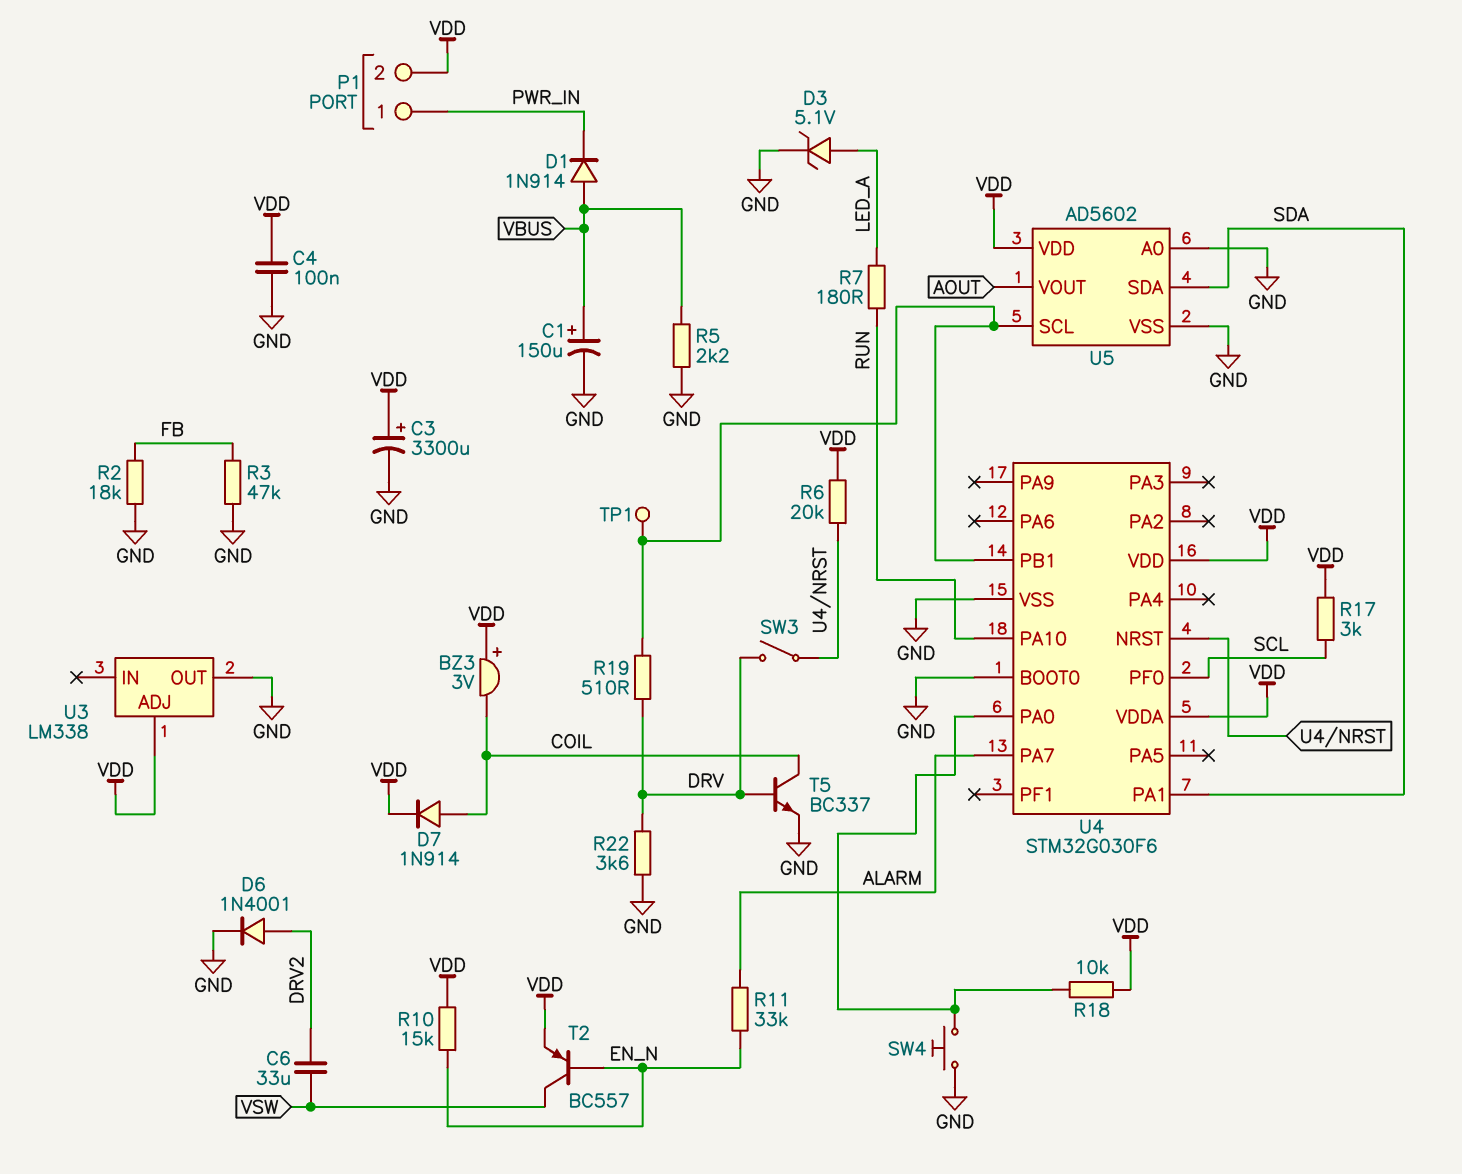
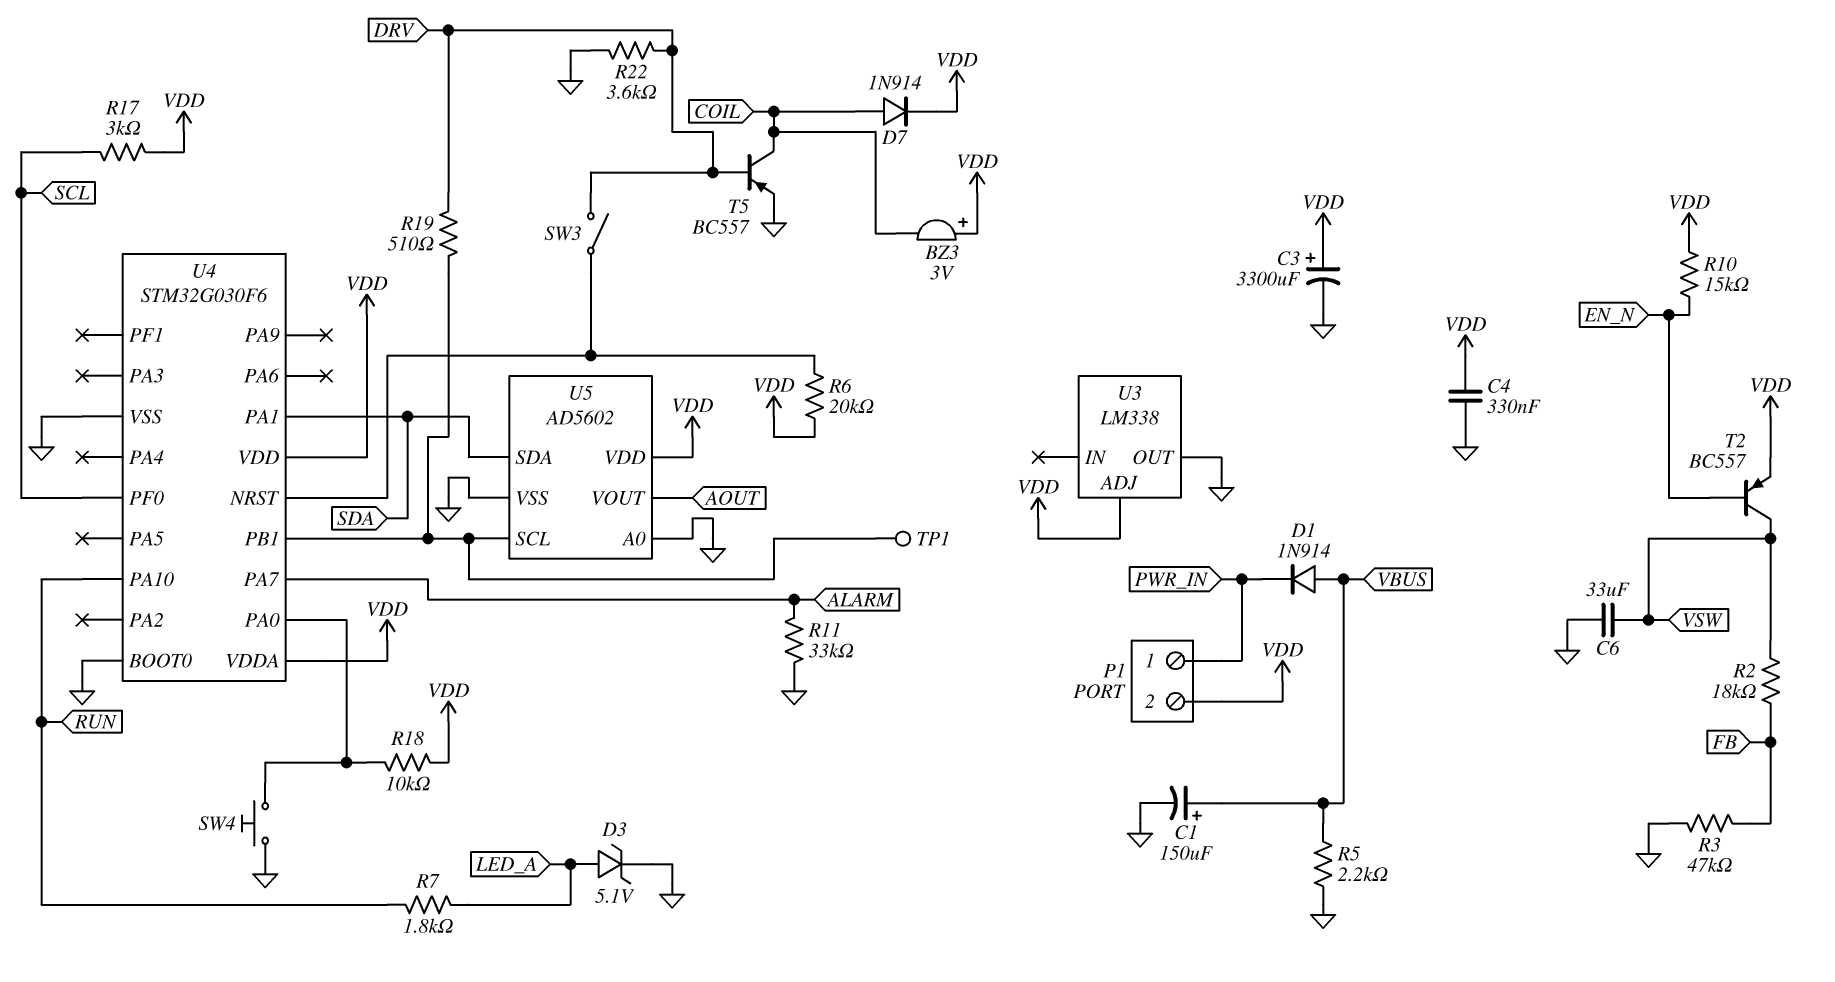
C4: 100nF (GND, VDD) -> 330nF (GND, VDD)
C6: 33uF (DRV2, VSW) -> 33uF (GND, VSW)
D6: diode 1N4001 (A DRV2, K GND) -> none
R2: 18k (FB, GND) -> 18k (FB, VSW)
R7: 180 (LED_A, RUN) -> 1.8k (LED_A, RUN)
R11: 33k (ALARM, EN_N) -> 33k (ALARM, GND)
T5: NPN BC337 (B DRV, C COIL, E GND) -> PNP BC557 (B DRV, C COIL, E GND)

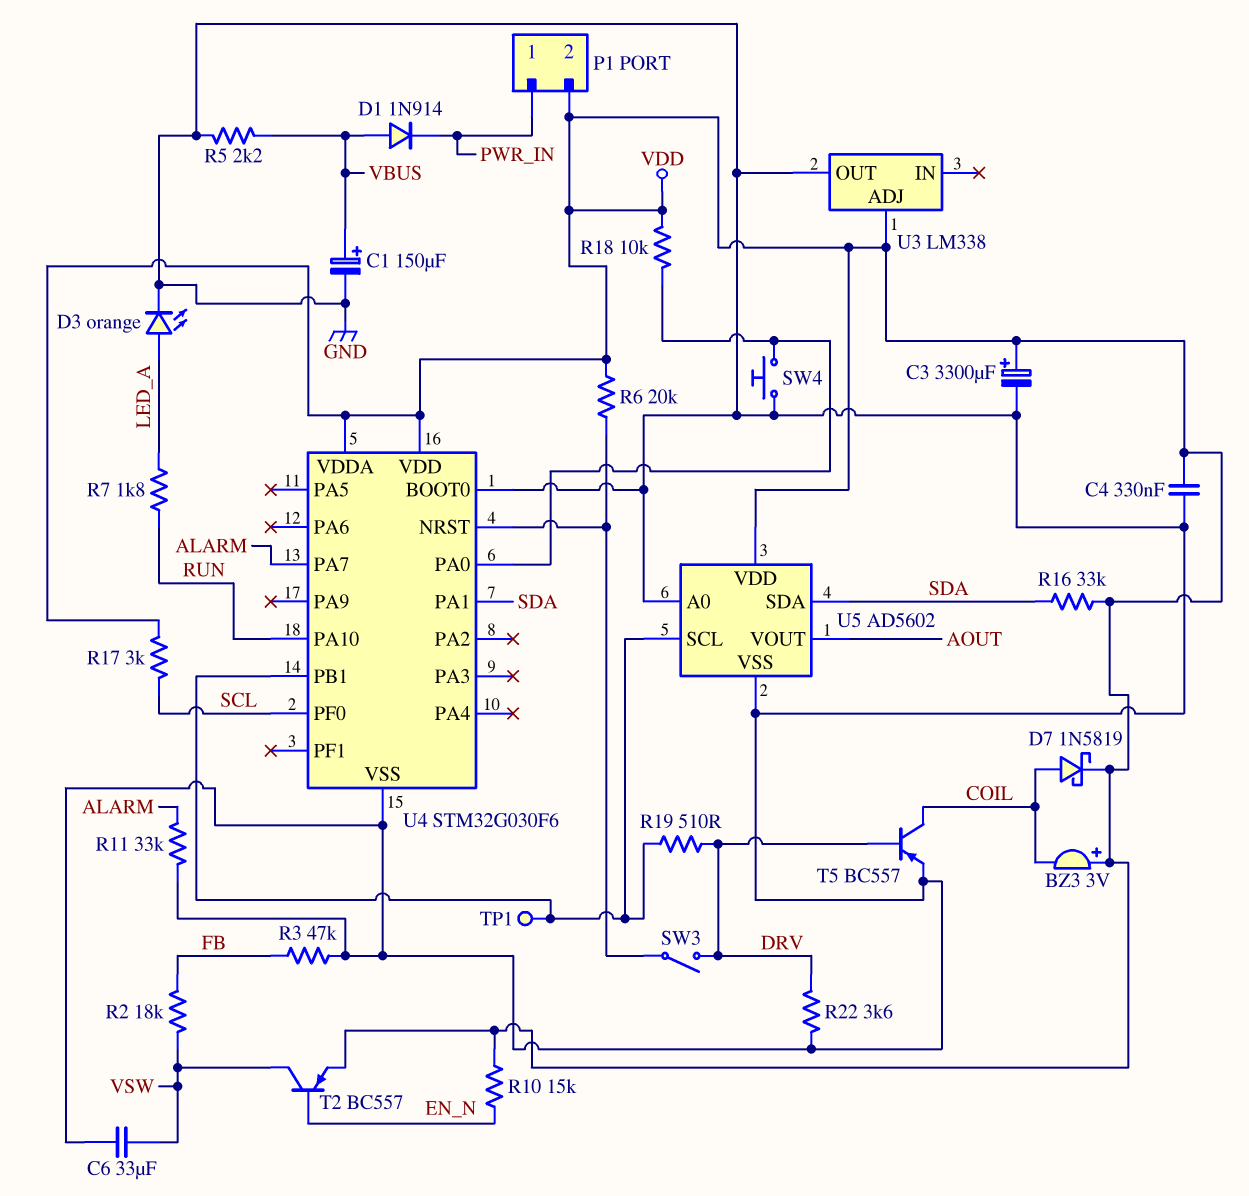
D3: zener 5.1V (A LED_A, K GND) -> LED orange (A LED_A, K GND)
D7: diode 1N914 (A COIL, K VDD) -> schottky 1N5819 (A COIL, K VDD)
R16: none -> 33k (SDA, VDD)

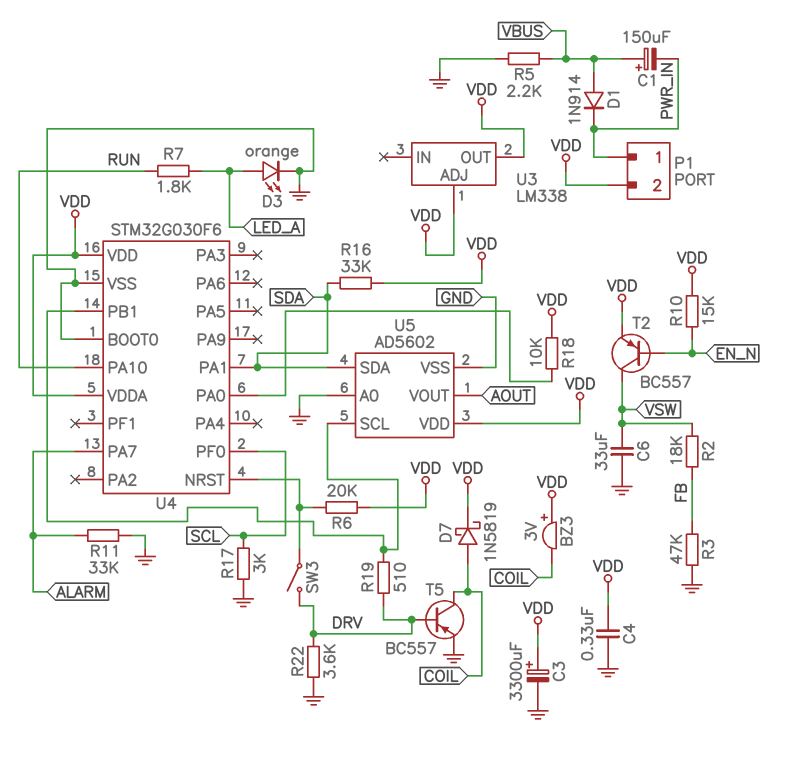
C1: 150uF (plus VBUS, minus GND) -> 150uF (plus VBUS, minus PWR_IN)
R17: 3k (SCL, VDD) -> 3k (GND, SCL)
SW4: button (GND, U4/PA0) -> none
TP1: test point (U4/PB1) -> none
U3 pin OUT: GND -> VDD

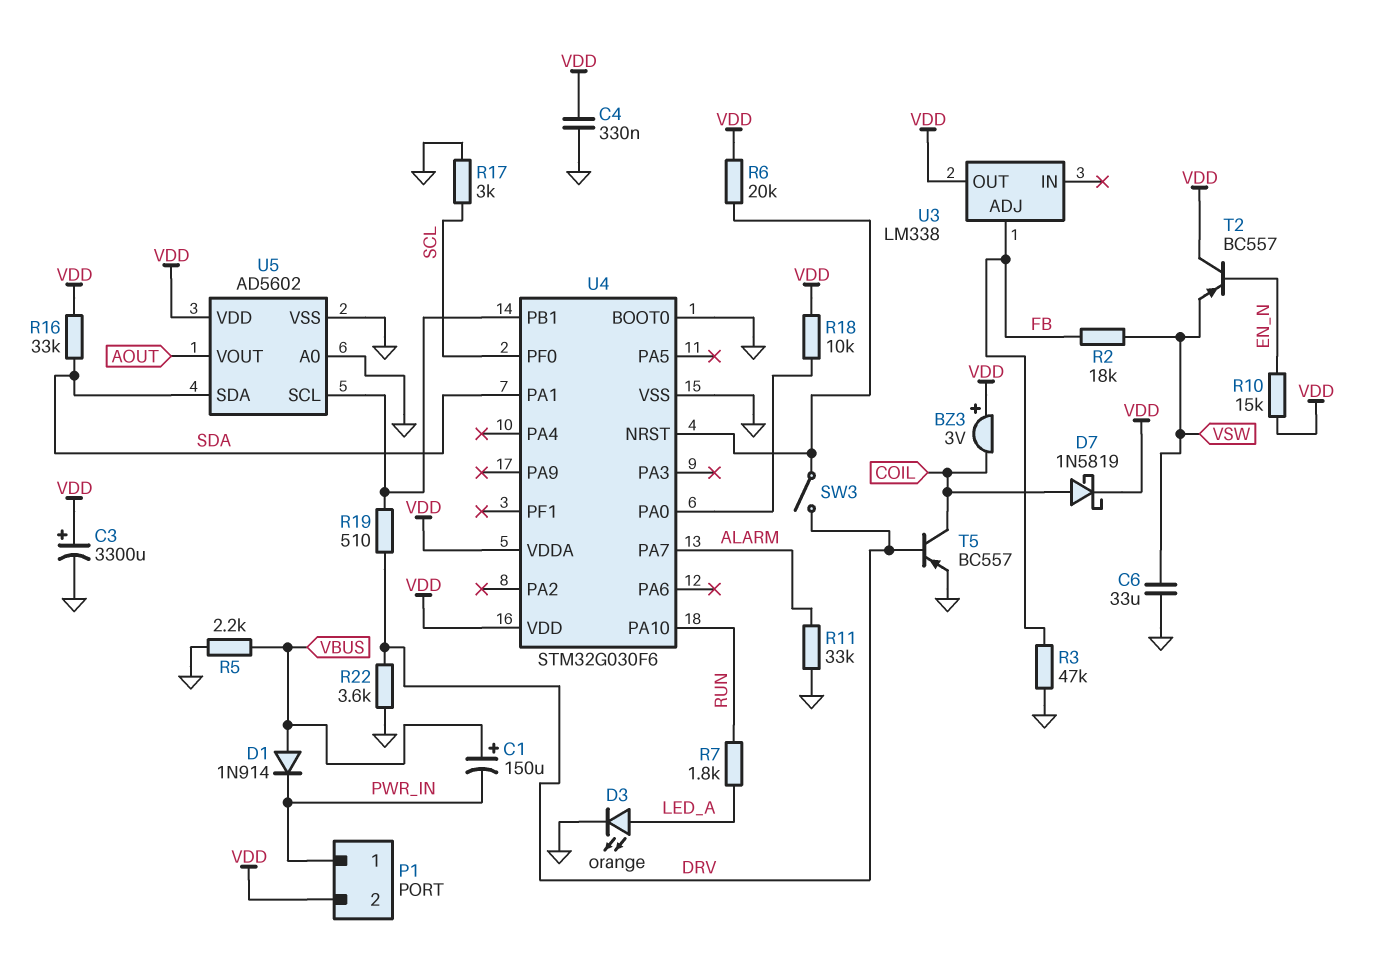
T2: PNP BC557 (B EN_N, C VSW, E VDD) -> PNP BC557 (B EN_N, C VDD, E VSW)
U3 pin ADJ: VDD -> FB

